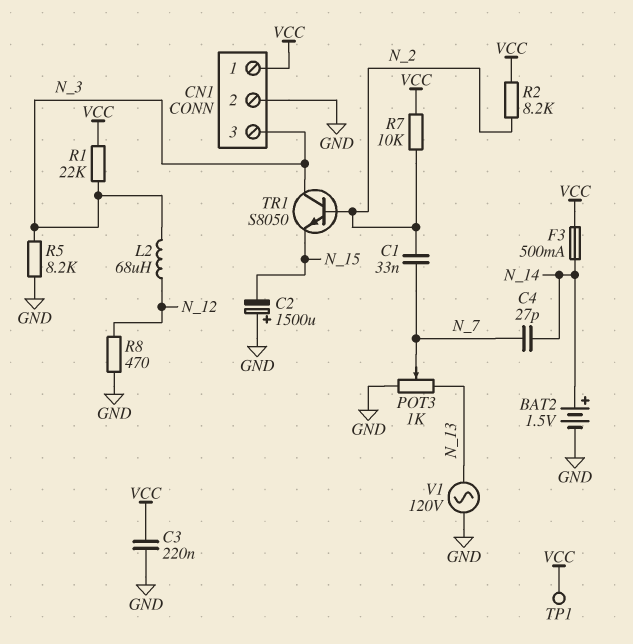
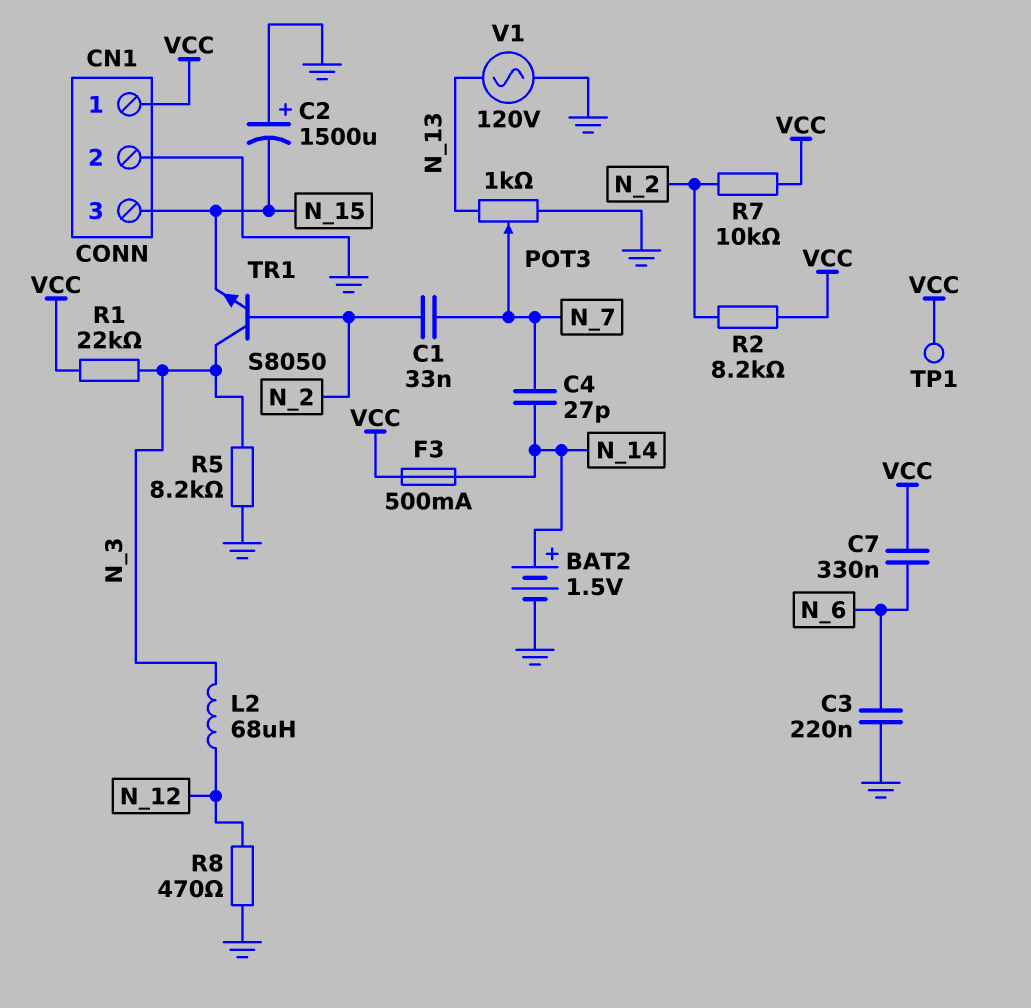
C3: 220nF (GND, VCC) -> 220nF (GND, N_6)
C7: none -> 330nF (N_6, VCC)
CN1 pin 3: N_3 -> N_15

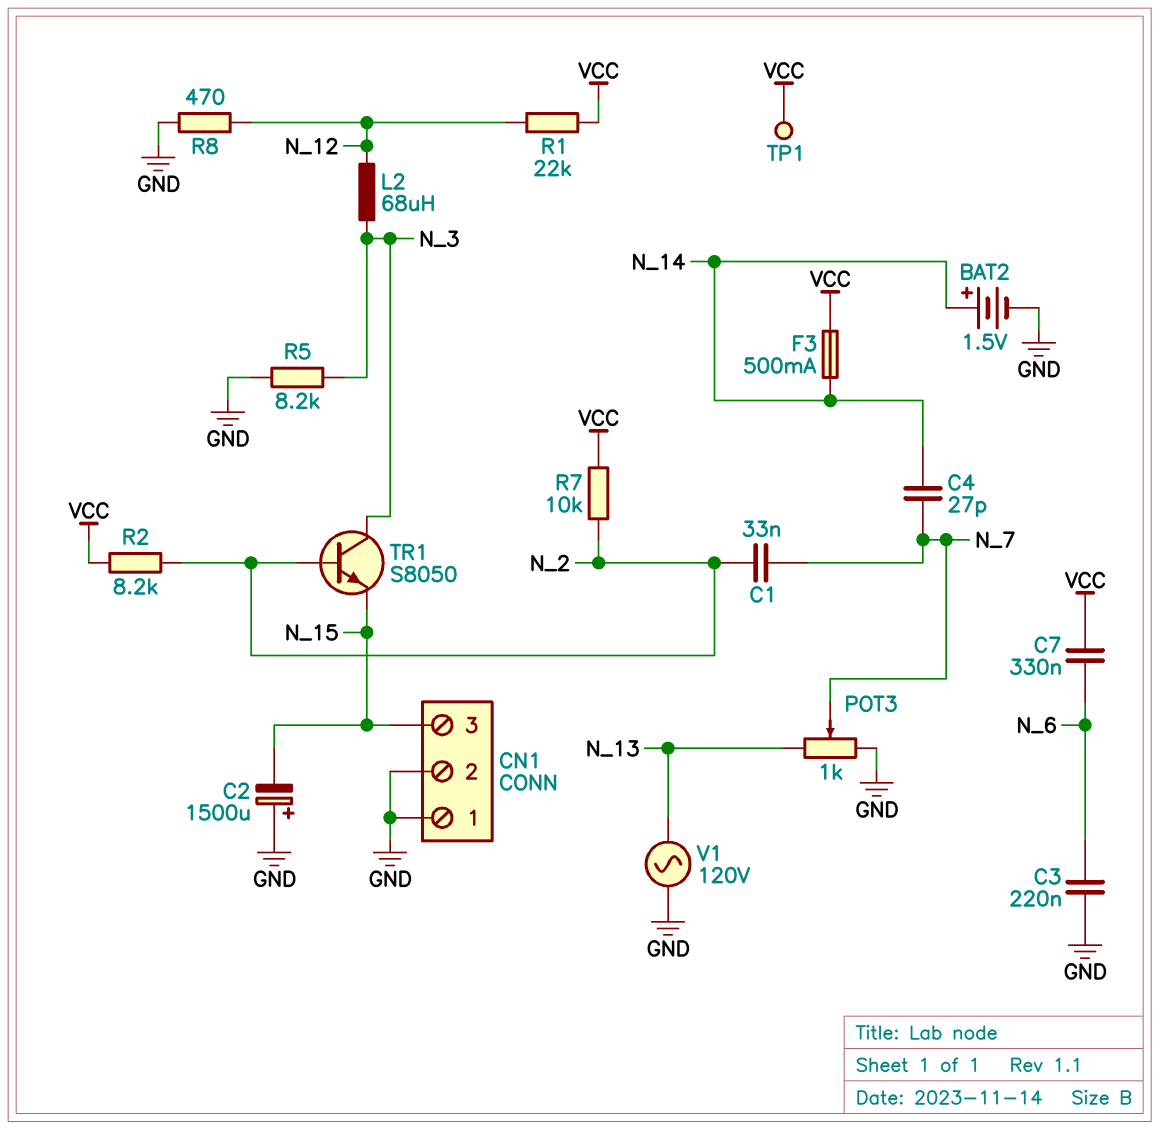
CN1 pin 1: VCC -> GND
R1: 22k (N_3, VCC) -> 22k (N_12, VCC)

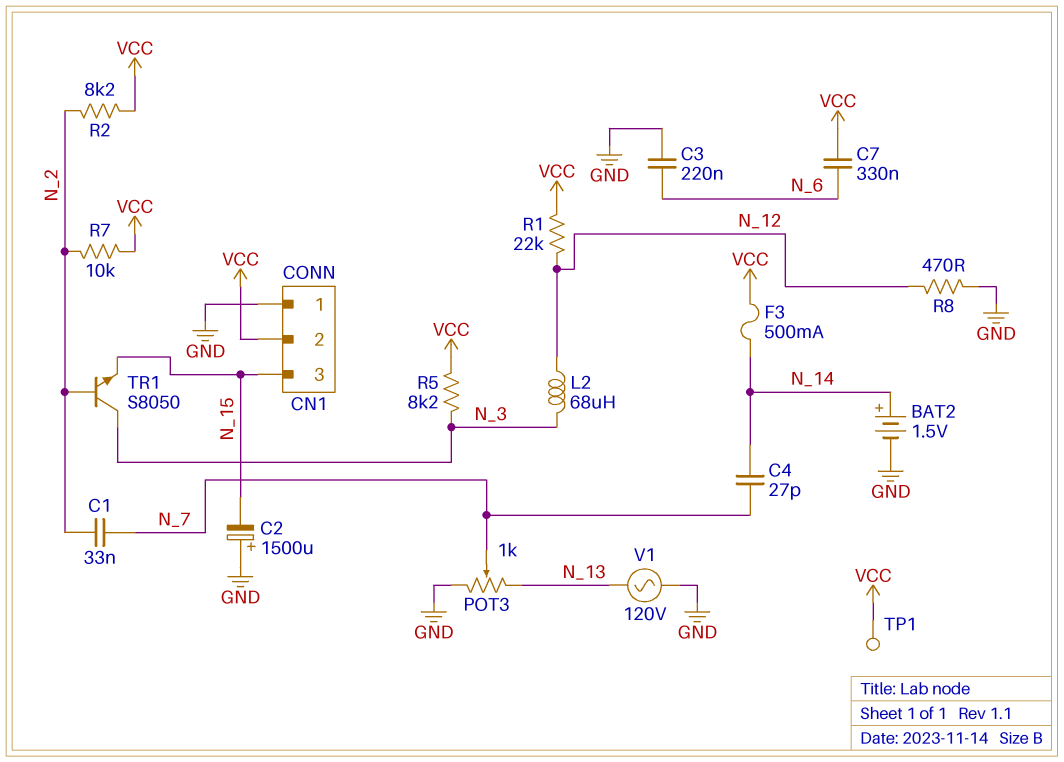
CN1 pin 2: GND -> VCC
R5: 8.2k (GND, N_3) -> 8.2k (N_3, VCC)

